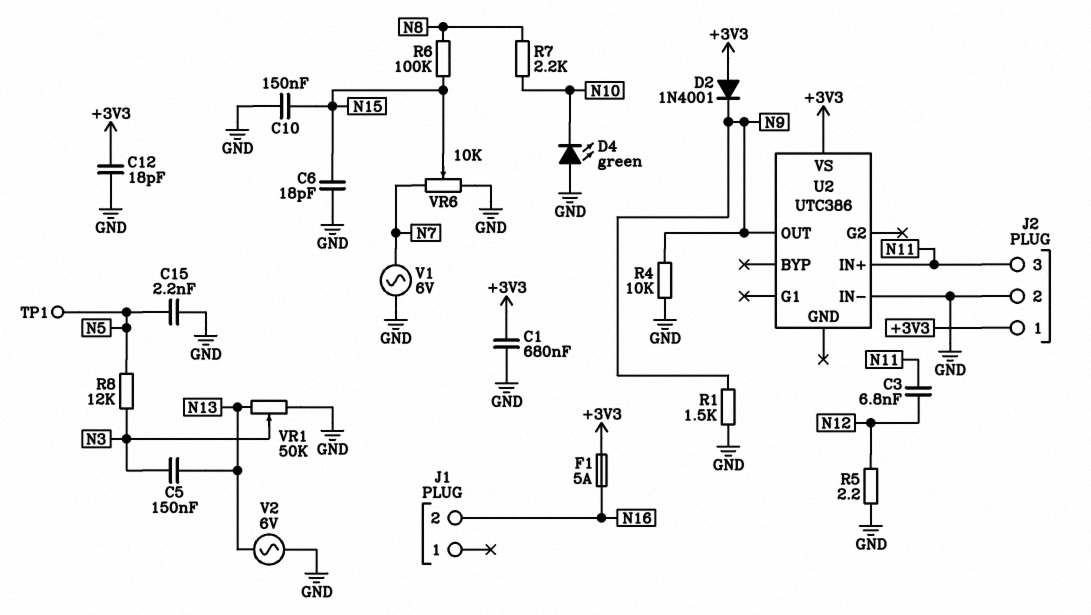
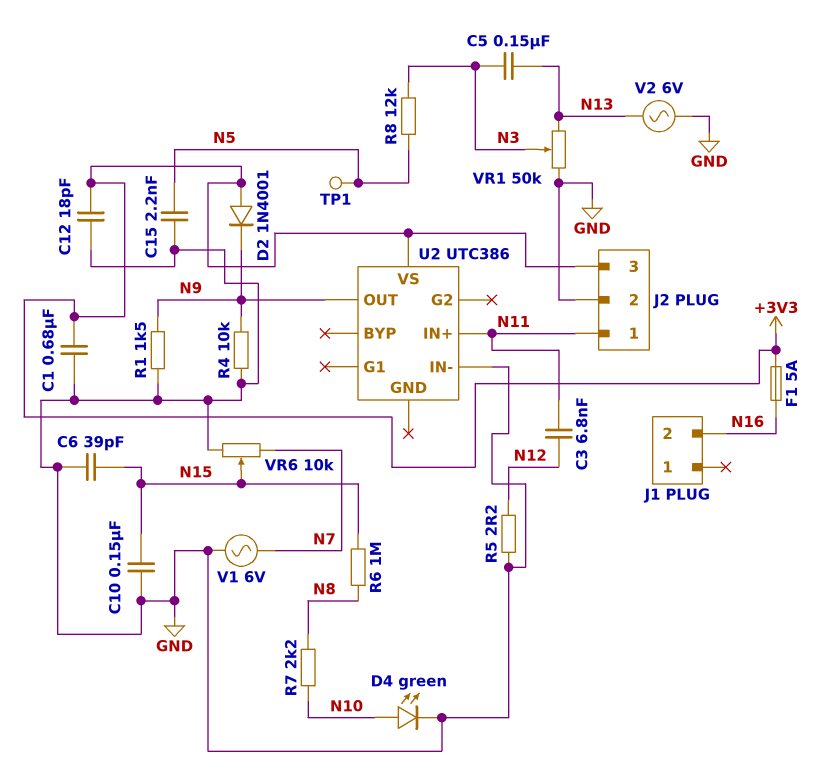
C6: 18pF (GND, N15) -> 39pF (GND, N15)
D4: LED green (A GND, K N10) -> LED green (A N10, K GND)
J2 pin 1: +3V3 -> N11
J2 pin 3: N11 -> +3V3
R6: 100k (N8, N15) -> 1M (N8, N15)

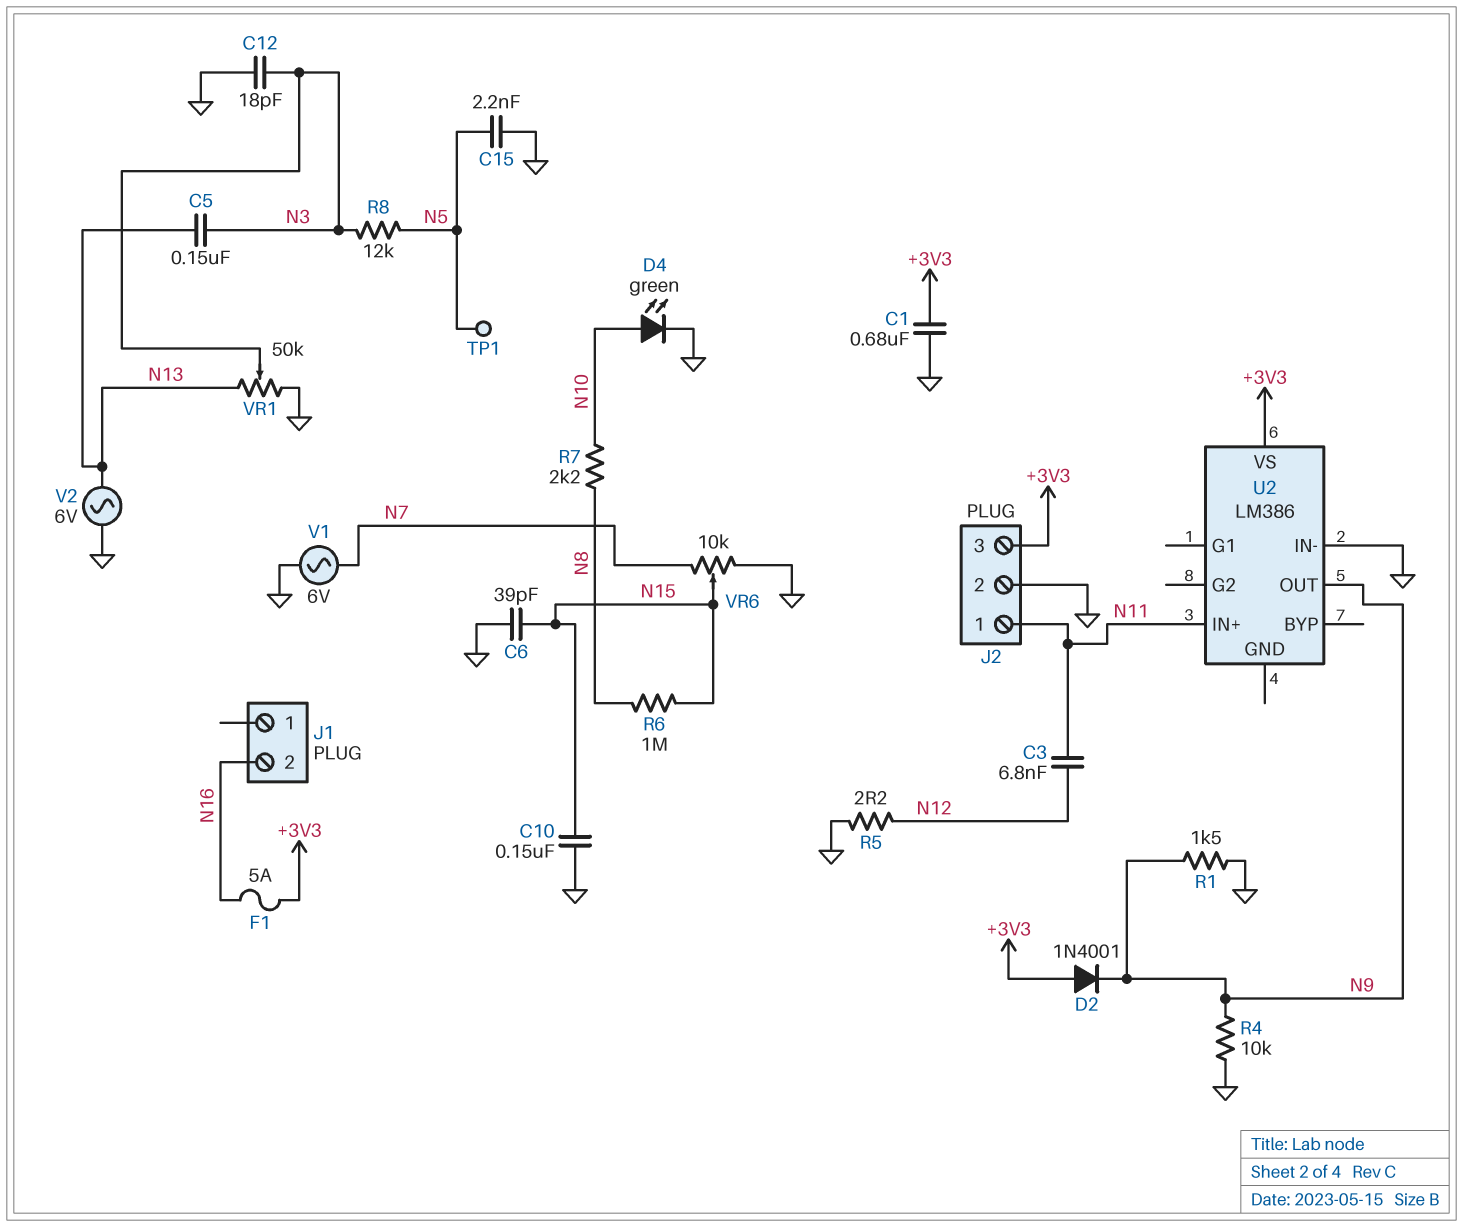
C12: 18pF (+3V3, GND) -> 18pF (GND, N3)
U2: UTC386 -> LM386

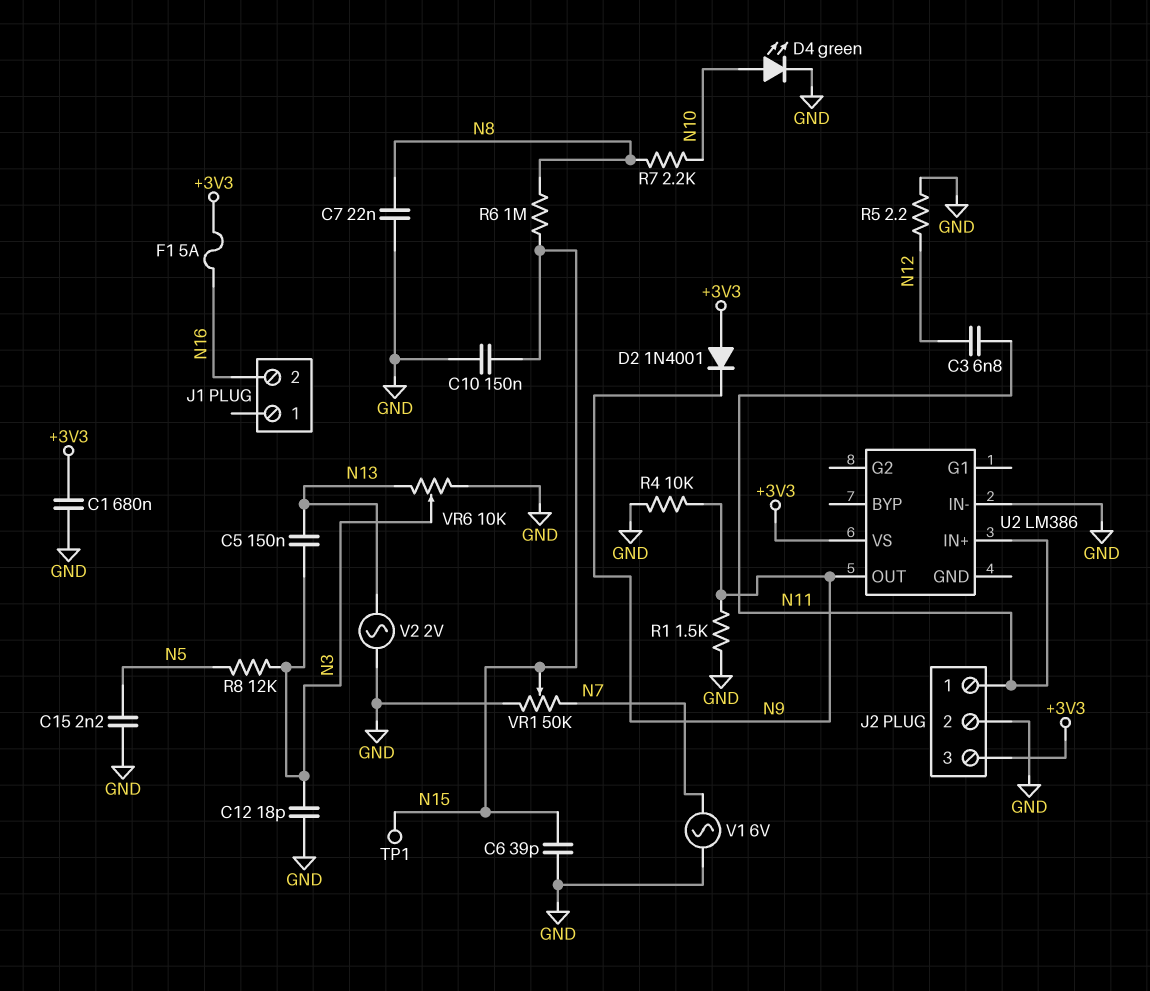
C7: none -> 22nF (GND, N8)
TP1: test point (N5) -> test point (N15)
V2: AC 6V (GND, N13) -> AC 2V (GND, N13)
VR1: 50k (GND, N13, wiper N3) -> 50k (GND, N7, wiper N15)
VR6: 10k (GND, N7, wiper N15) -> 10k (GND, N13, wiper N3)

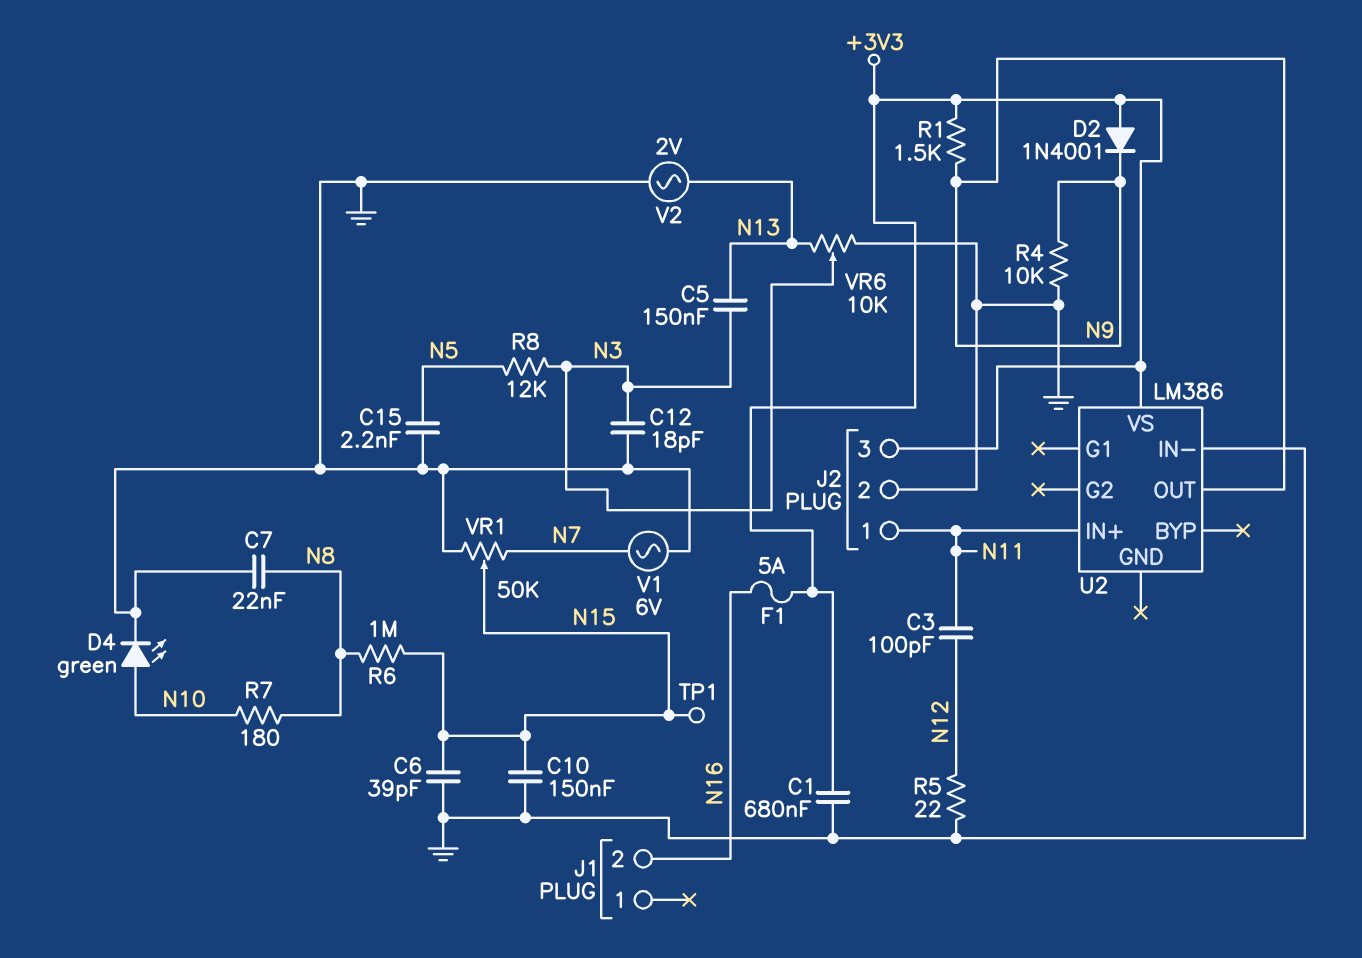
C3: 6.8nF (N11, N12) -> 100pF (N11, N12)
R1: 1.5k (GND, N9) -> 1.5k (+3V3, N9)
R5: 2.2 (GND, N12) -> 22 (GND, N12)
R7: 2.2k (N8, N10) -> 180 (N8, N10)

